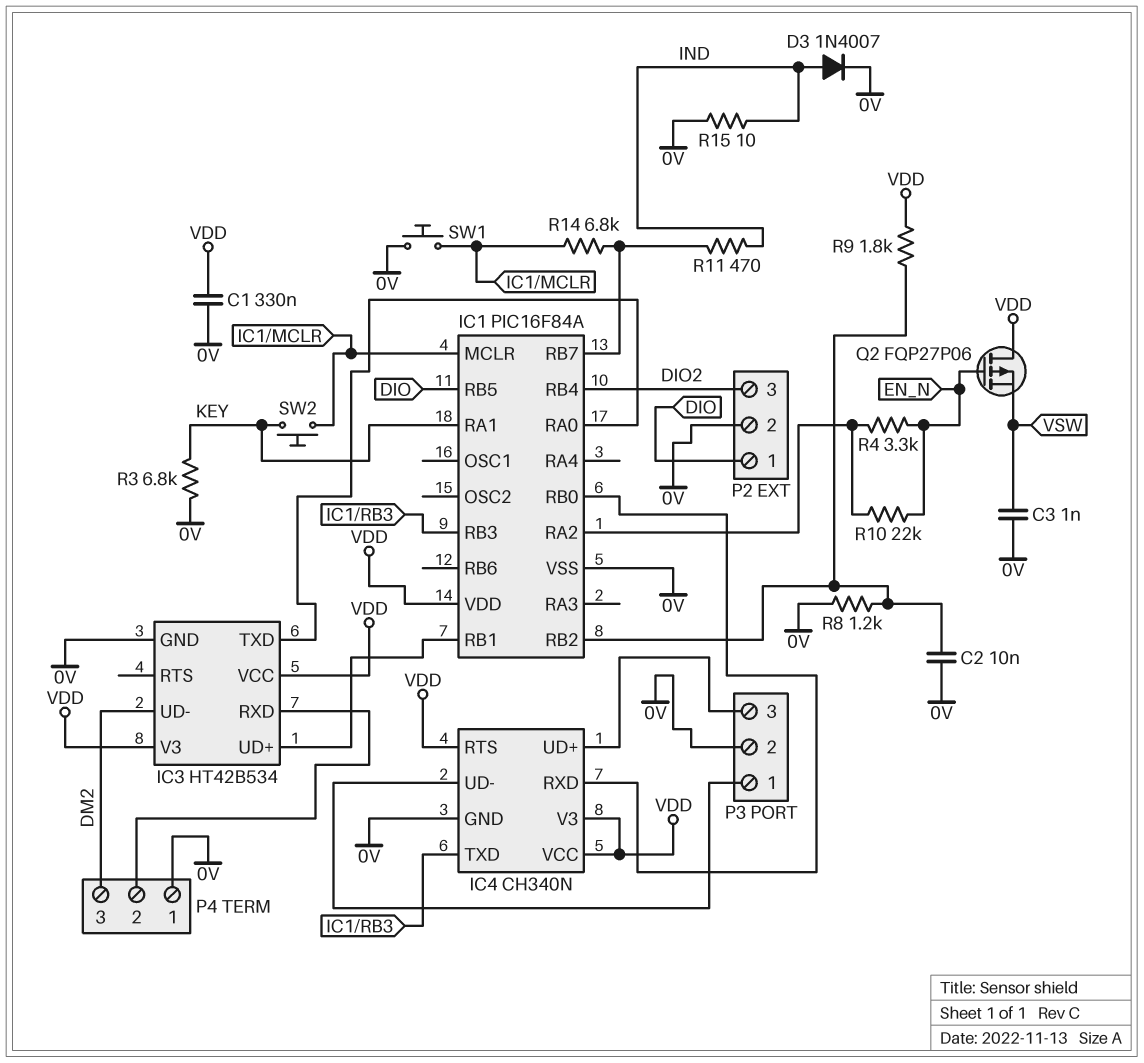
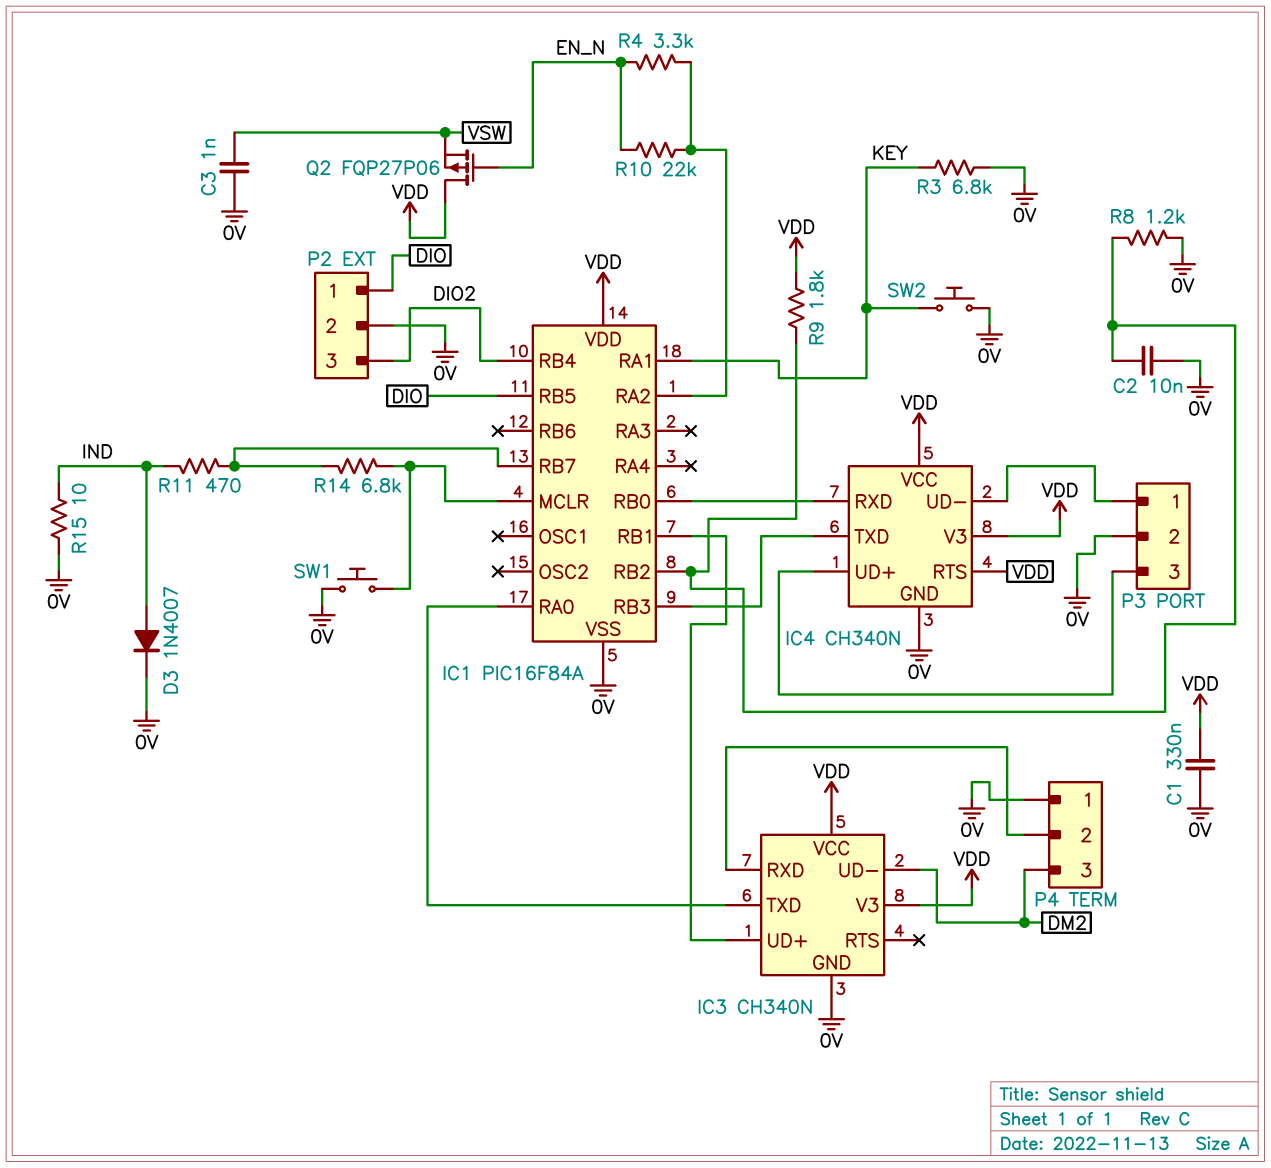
IC3: HT42B534 -> CH340N
SW2: button (IC1/MCLR, KEY) -> button (0V, KEY)

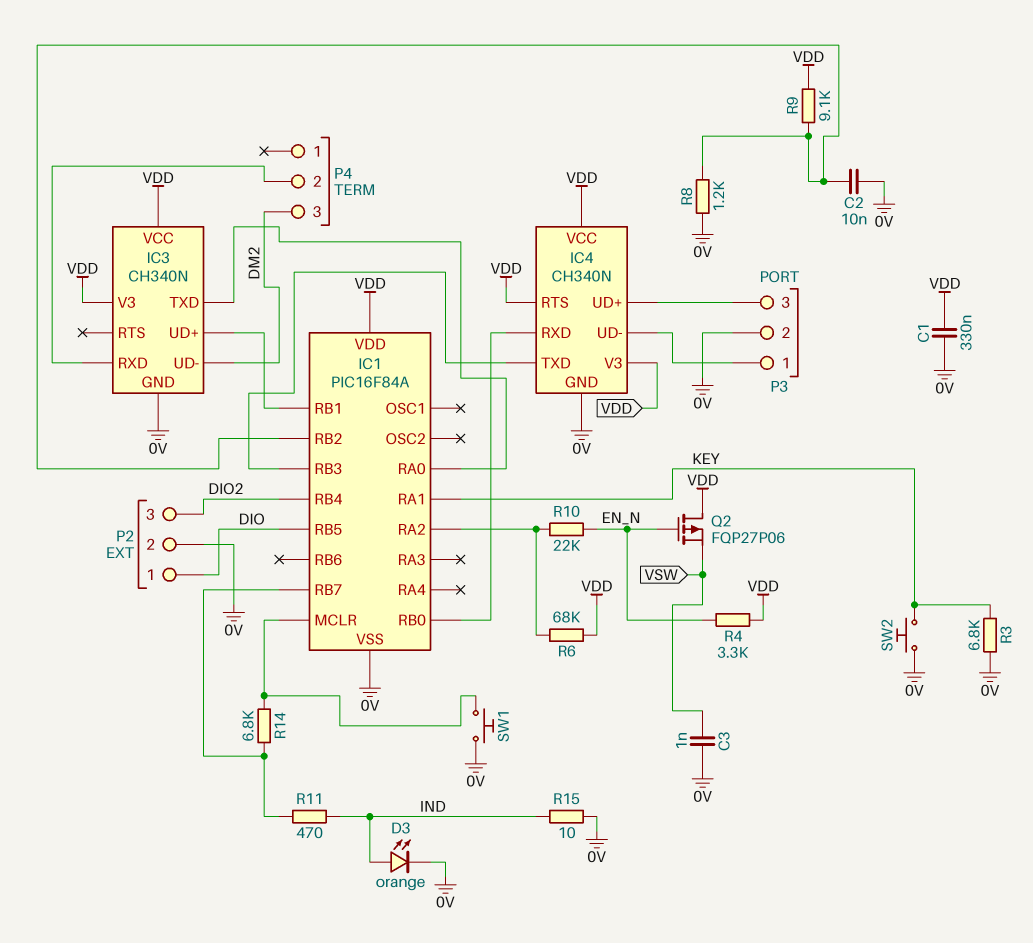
D3: diode 1N4007 (A IND, K 0V) -> LED orange (A IND, K 0V)
P4 pin 1: 0V -> none
R4: 3.3k (EN_N, IC1/RA2) -> 3.3k (EN_N, VDD)
R6: none -> 68k (IC1/RA2, VDD)
R9: 1.8k (IC1/RB2, VDD) -> 9.1k (IC1/RB2, VDD)

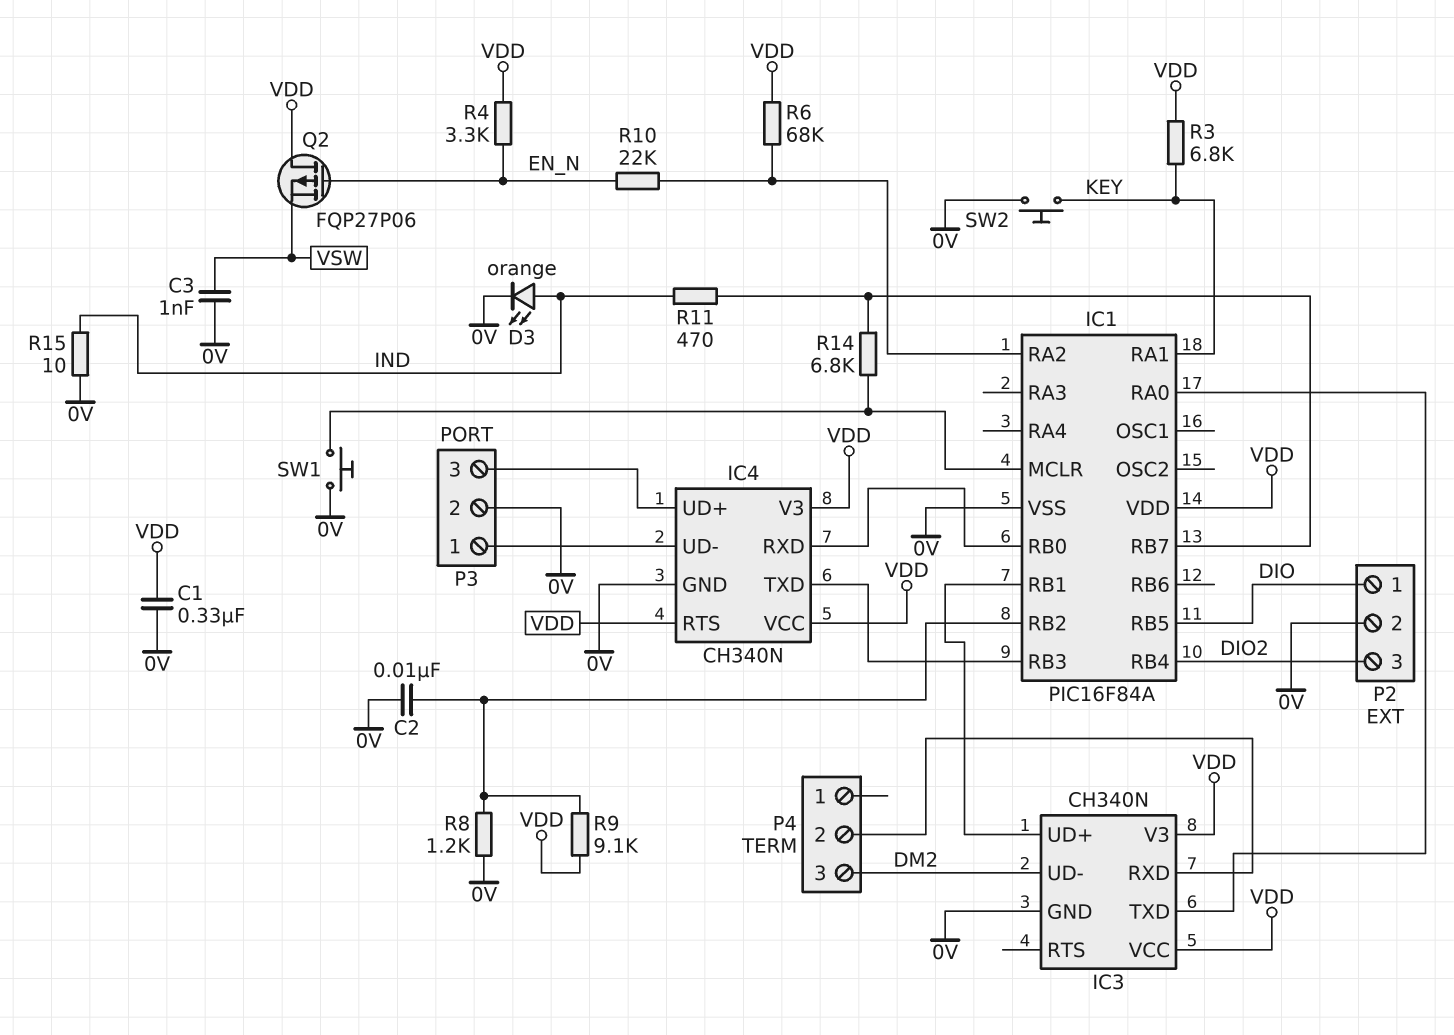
R3: 6.8k (0V, KEY) -> 6.8k (KEY, VDD)

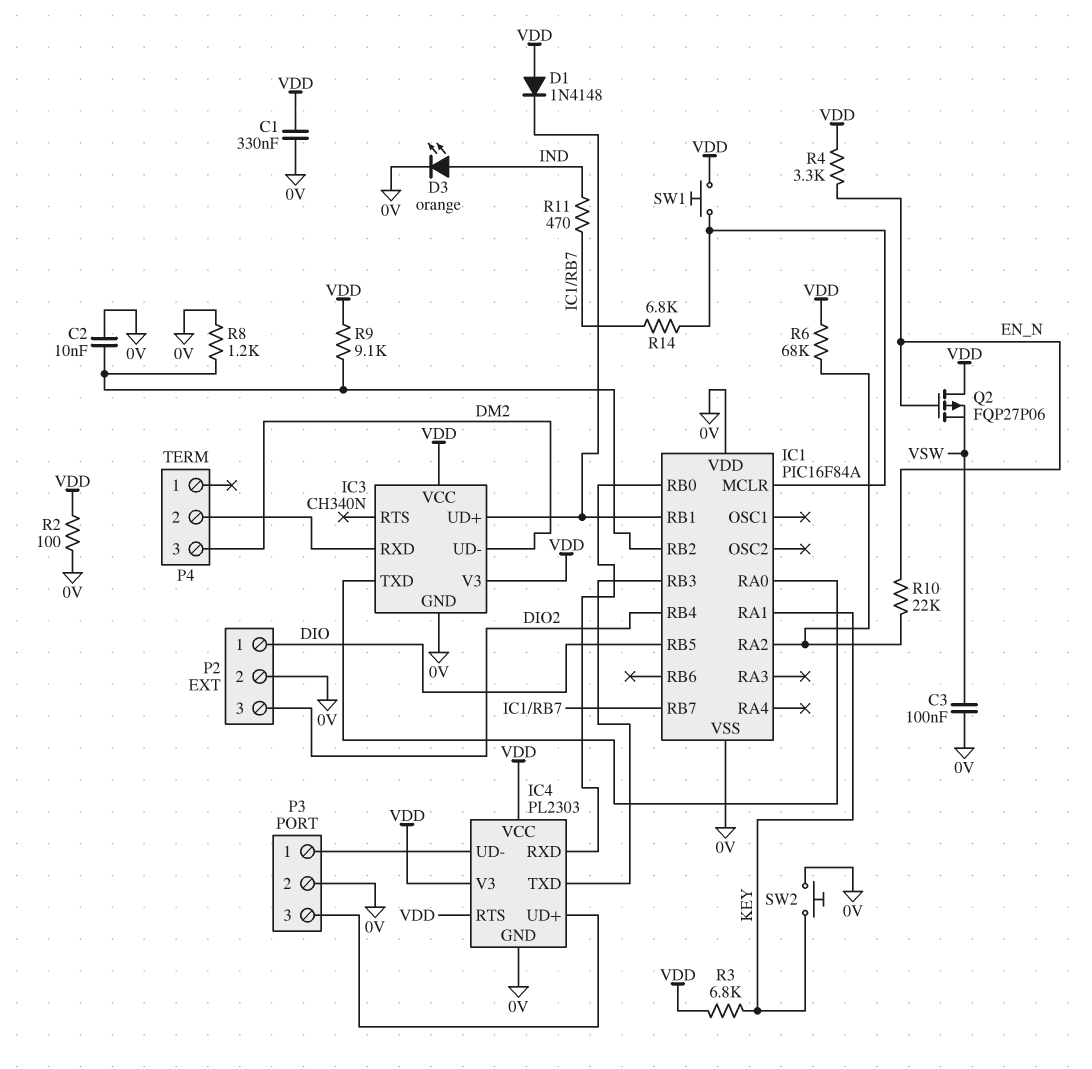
C3: 1nF (0V, VSW) -> 100nF (0V, VSW)
D1: none -> diode 1N4148 (A VDD, K IC1/RB1)
IC1 pin VDD: VDD -> 0V
IC4: CH340N -> PL2303
R2: none -> 100 (0V, VDD)
R15: 10 (0V, IND) -> none
SW1: button (0V, IC1/MCLR) -> button (IC1/MCLR, VDD)

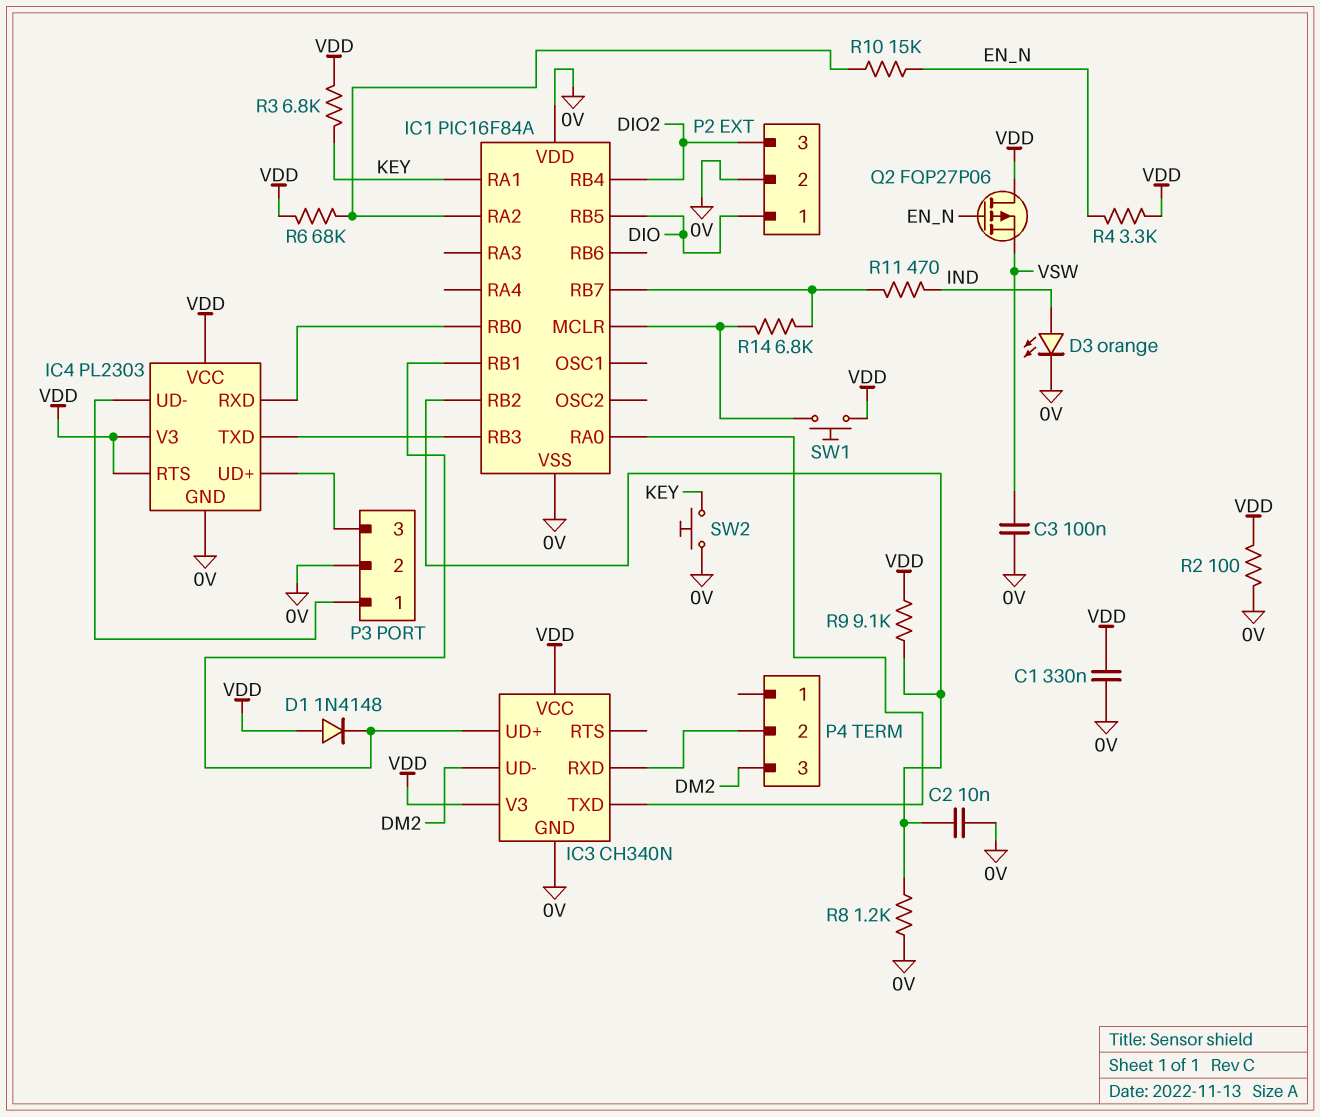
R10: 22k (EN_N, IC1/RA2) -> 15k (EN_N, IC1/RA2)

